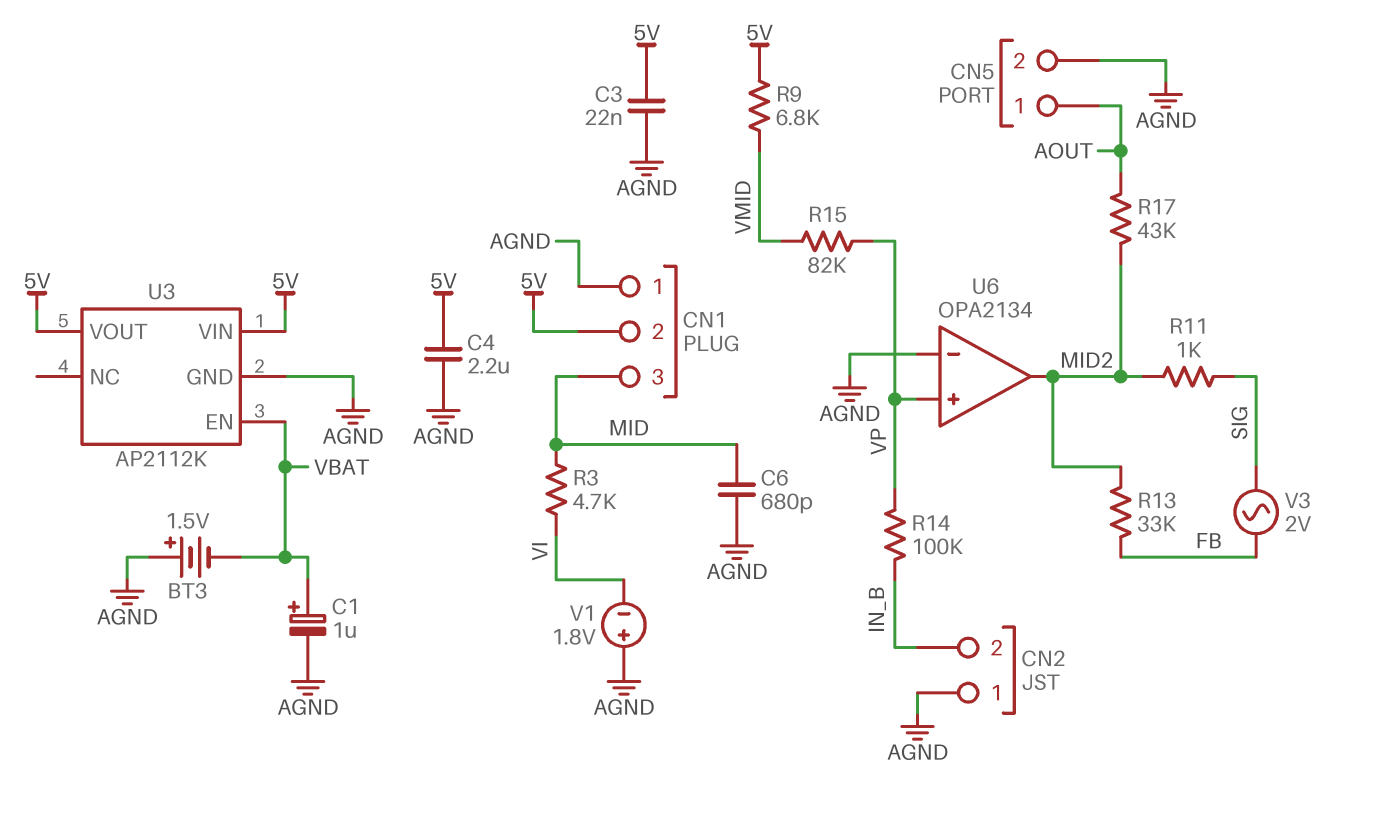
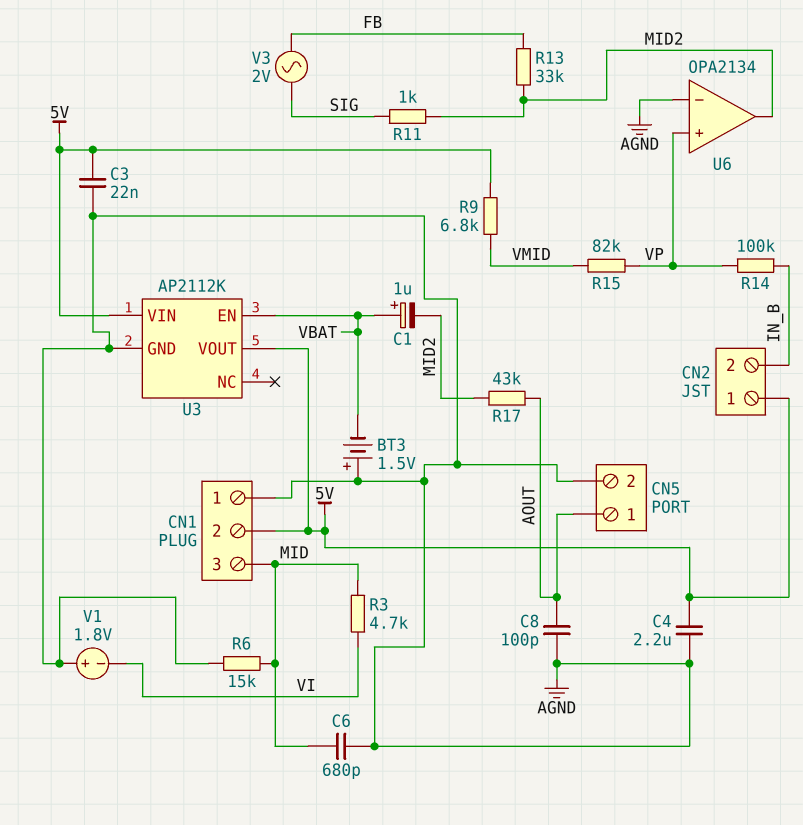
C1: 1uF (plus VBAT, minus AGND) -> 1uF (plus VBAT, minus MID2)
C8: none -> 100pF (AGND, AOUT)
CN2 pin 1: AGND -> 5V
R6: none -> 15k (AGND, MID)

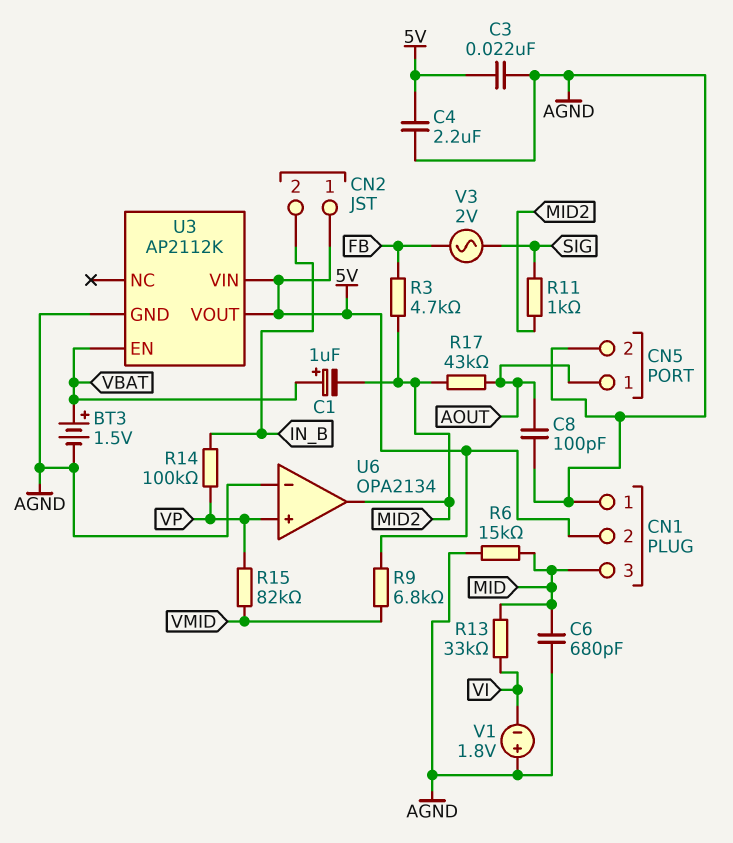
BT3: 1.5V (plus AGND, minus VBAT) -> 1.5V (plus VBAT, minus AGND)
R3: 4.7k (MID, VI) -> 4.7k (FB, MID2)
R13: 33k (FB, MID2) -> 33k (MID, VI)

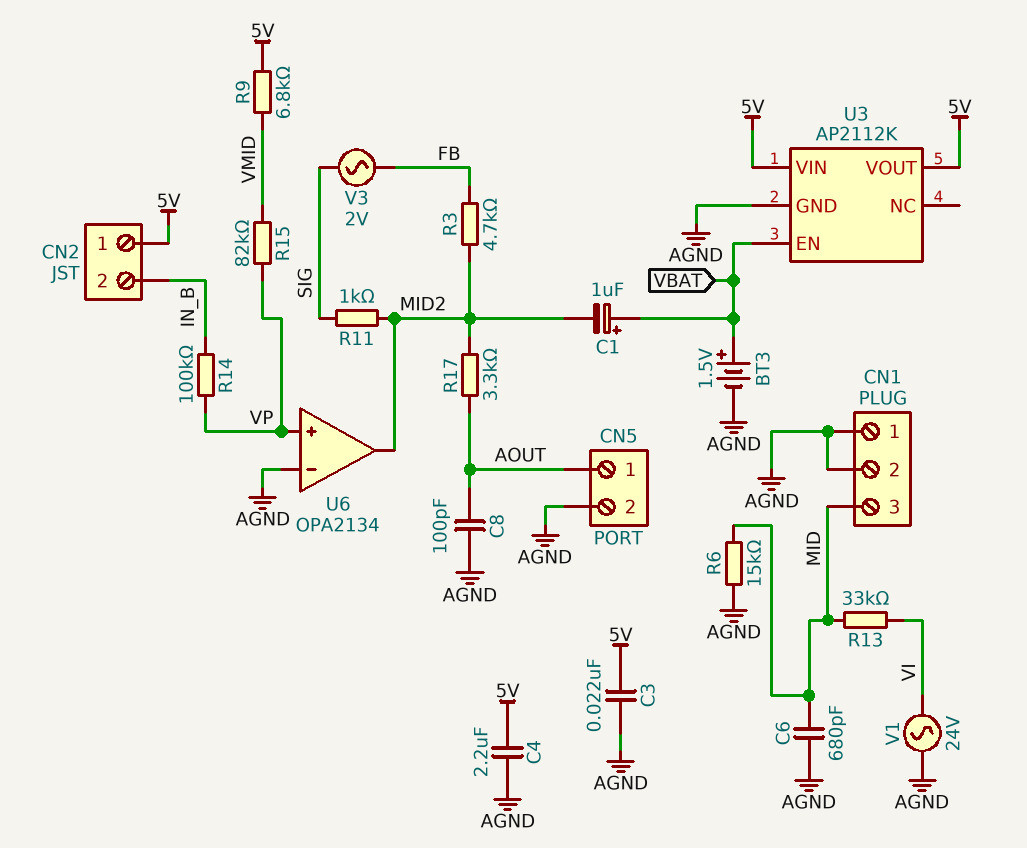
CN1 pin 2: 5V -> AGND
R17: 43k (AOUT, MID2) -> 3.3k (AOUT, MID2)
V1: 1.8V (plus AGND, minus VI) -> AC 24V (AGND, VI)

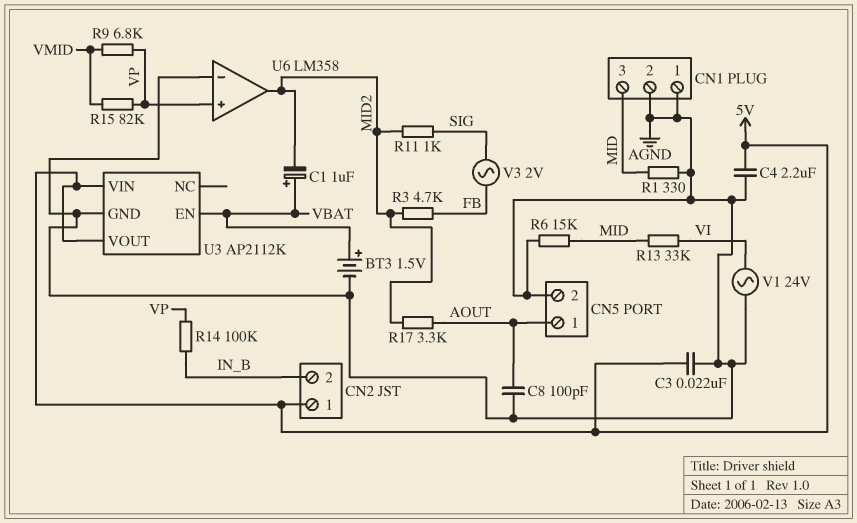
C6: 680pF (AGND, MID) -> none
R1: none -> 330 (AGND, MID)
R9: 6.8k (5V, VMID) -> 6.8k (VMID, VP)
U6: OPA2134 -> LM358

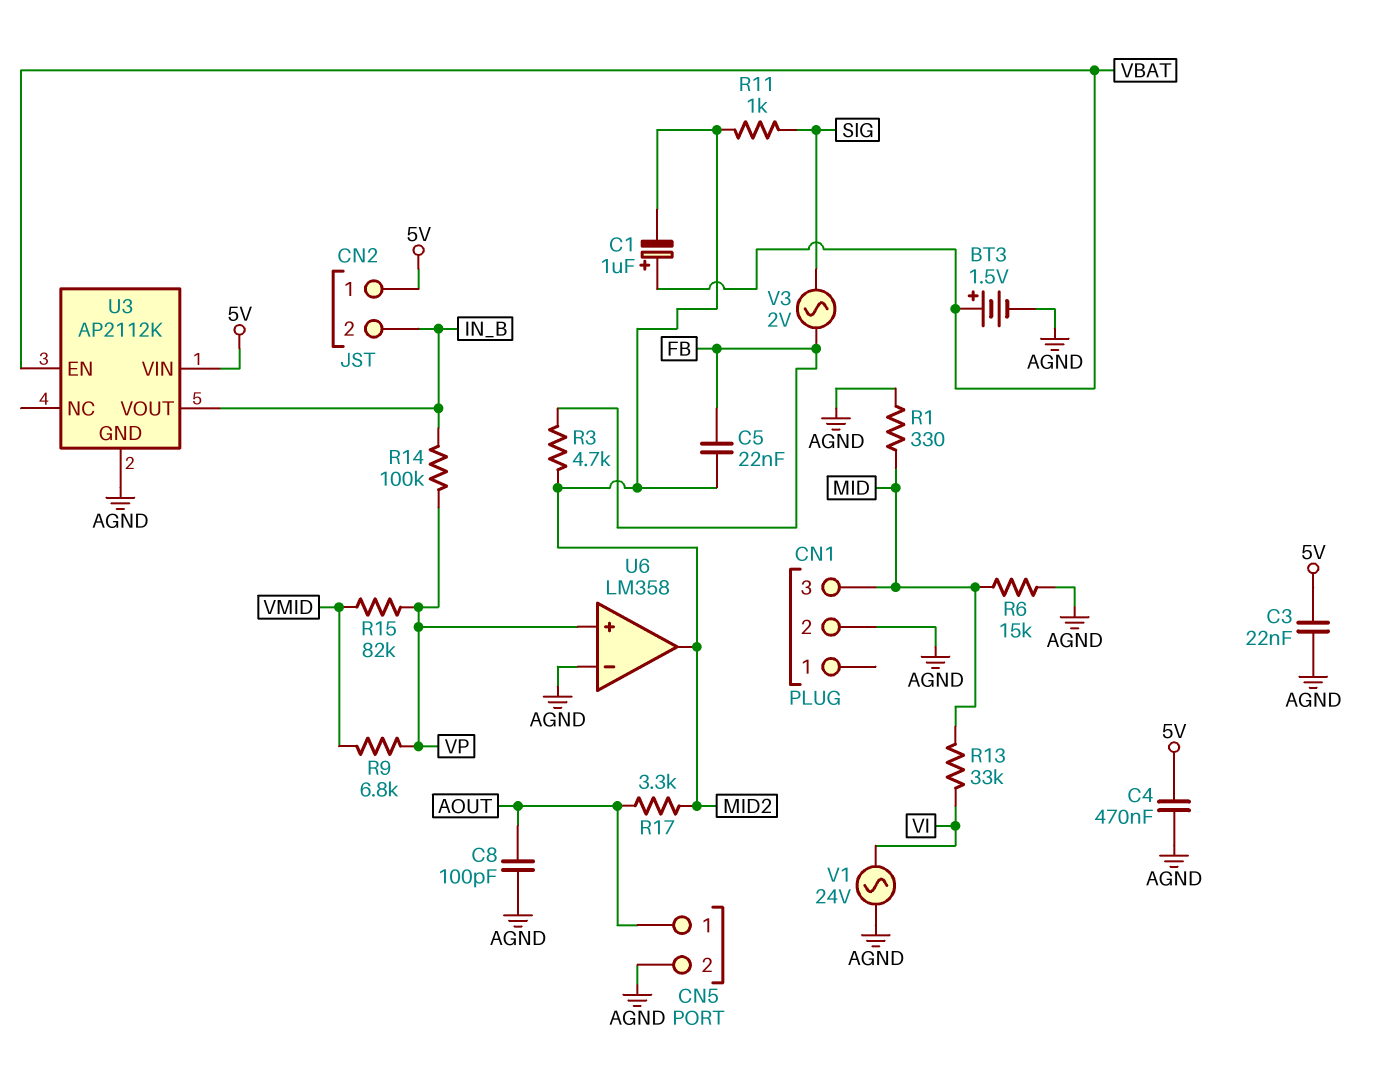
C4: 2.2uF (5V, AGND) -> 470nF (5V, AGND)
C5: none -> 22nF (FB, MID2)
CN1 pin 1: AGND -> none
U3 pin VOUT: 5V -> IN_B

